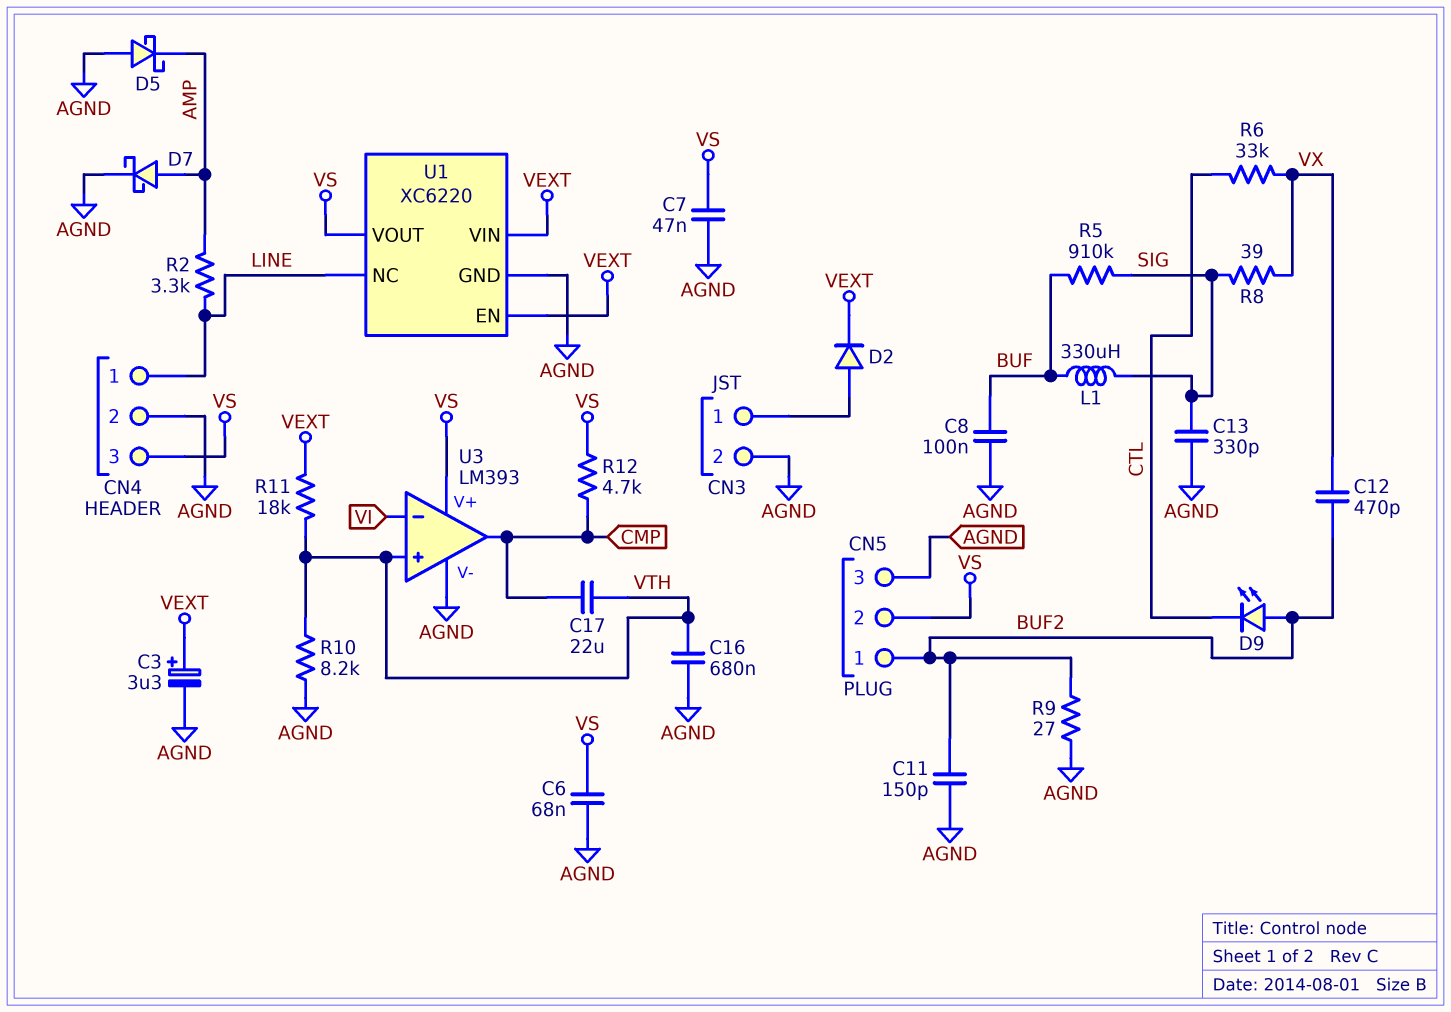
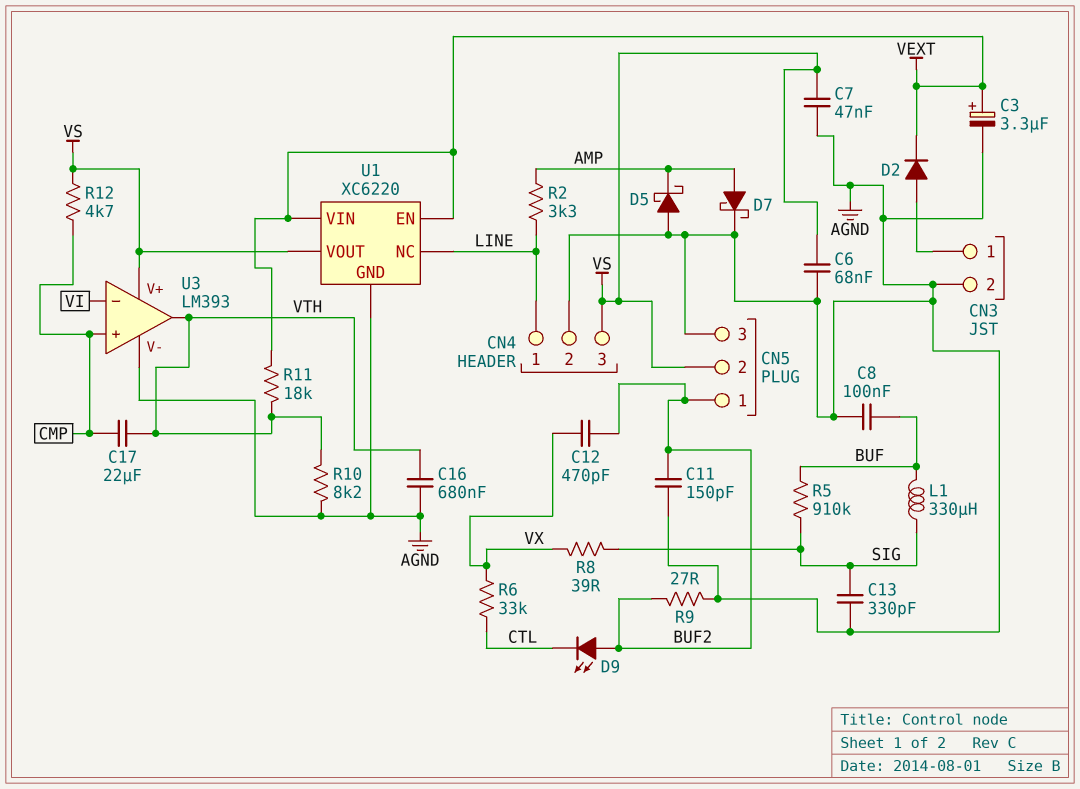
U3 pin in+: VTH -> CMP
U3 pin out: CMP -> VTH

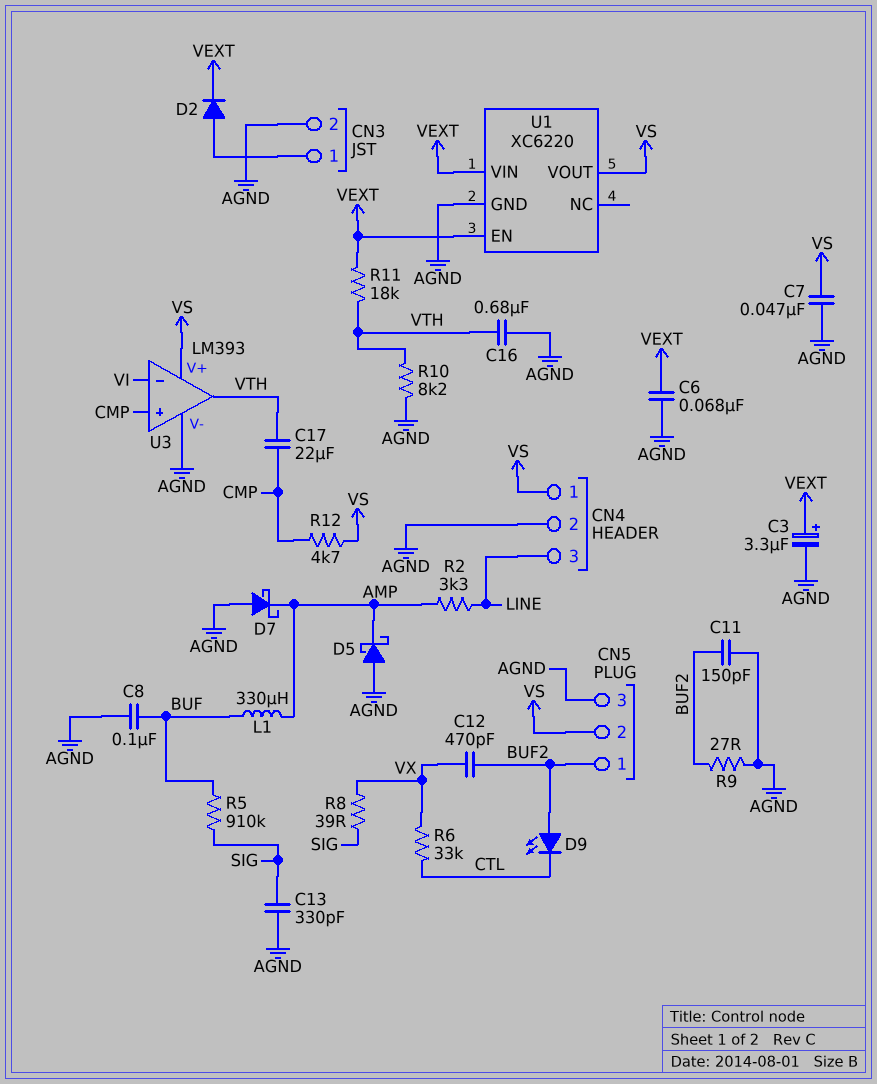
C6: 68nF (AGND, VS) -> 68nF (AGND, VEXT)
CN4 pin 1: LINE -> VS
CN4 pin 3: VS -> LINE
D7: schottky (A AMP, K AGND) -> schottky (A AGND, K AMP)
L1: 330uH (BUF, SIG) -> 330uH (AMP, BUF)
U1 pin NC: LINE -> none

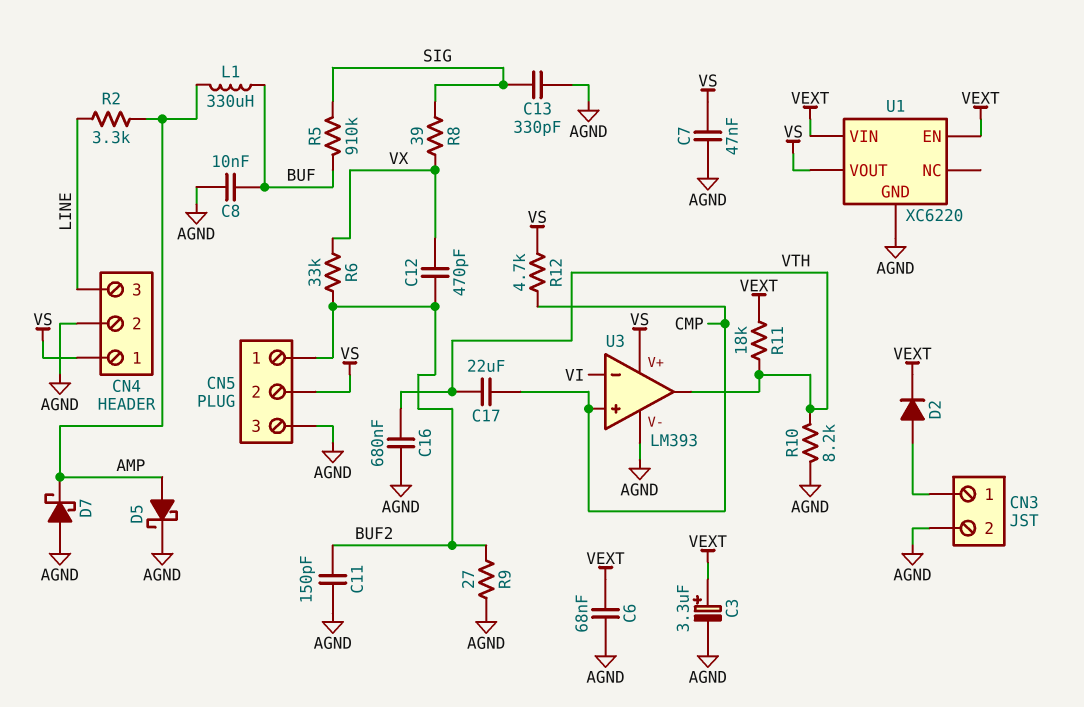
C8: 100nF (AGND, BUF) -> 10nF (AGND, BUF)
D5: schottky (A AGND, K AMP) -> schottky (A AMP, K AGND)
D9: LED (A BUF2, K CTL) -> none
R6: 33k (CTL, VX) -> 33k (BUF2, VX)

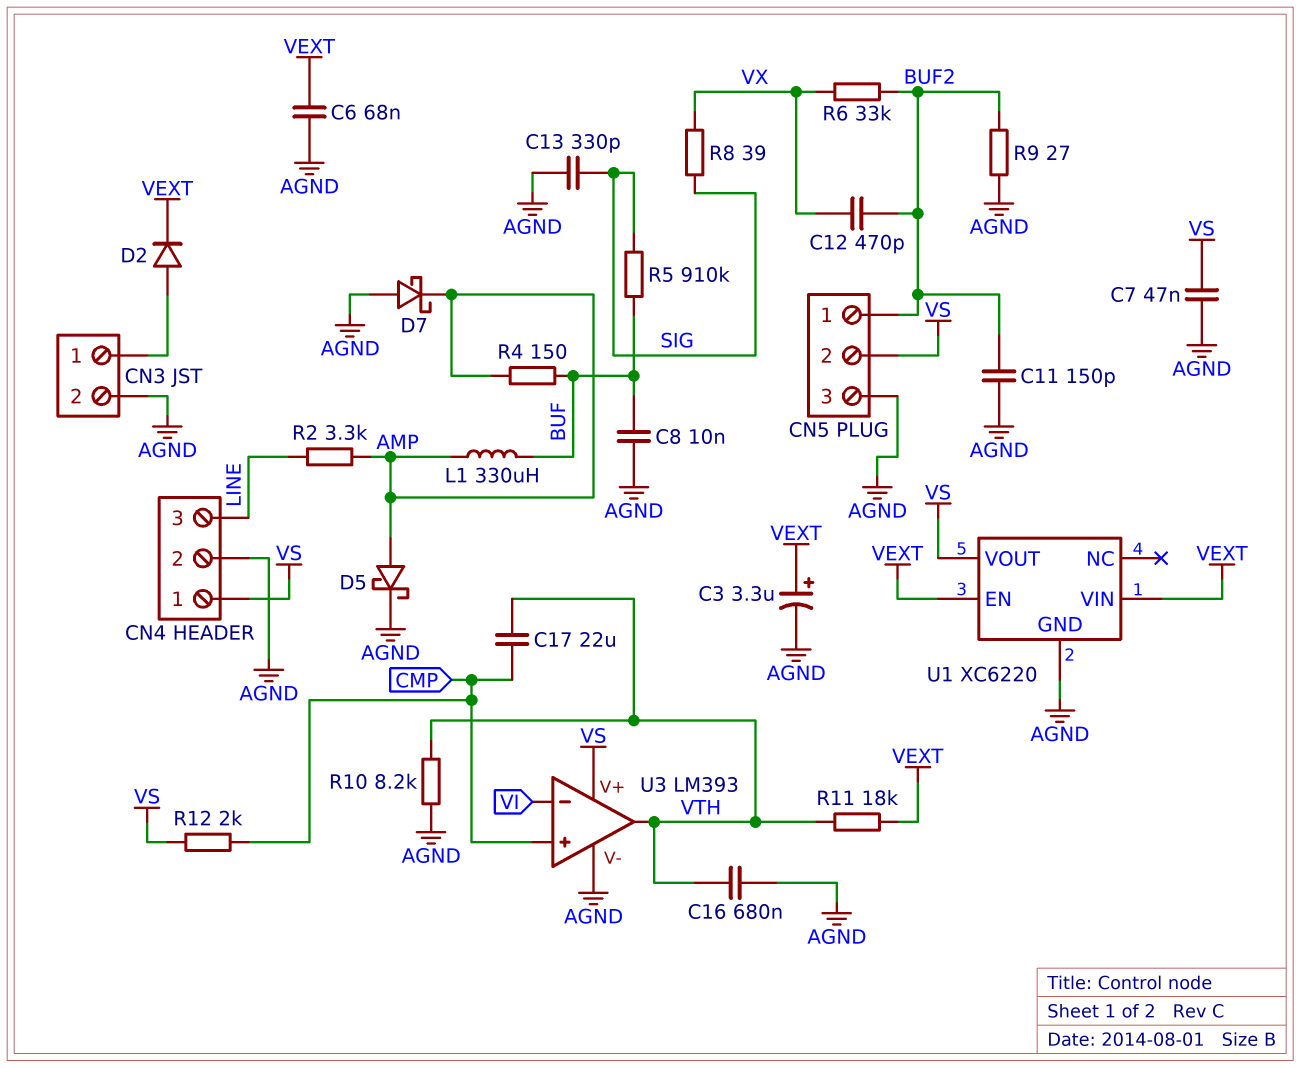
R4: none -> 150 (AMP, BUF)
R12: 4.7k (CMP, VS) -> 2k (CMP, VS)

